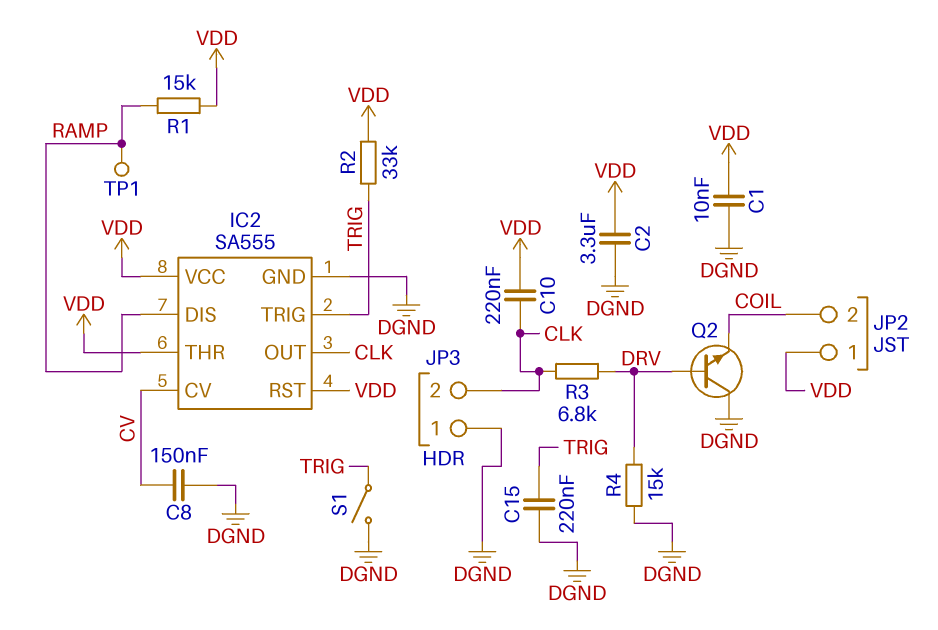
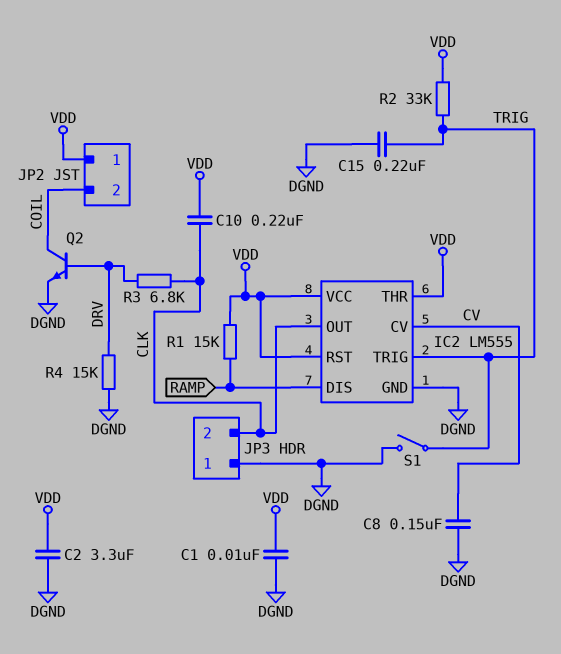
IC2: SA555 -> LM555
Q2: NPN (B DRV, C DGND, E COIL) -> NPN (B DRV, C COIL, E DGND)
TP1: test point (RAMP) -> none

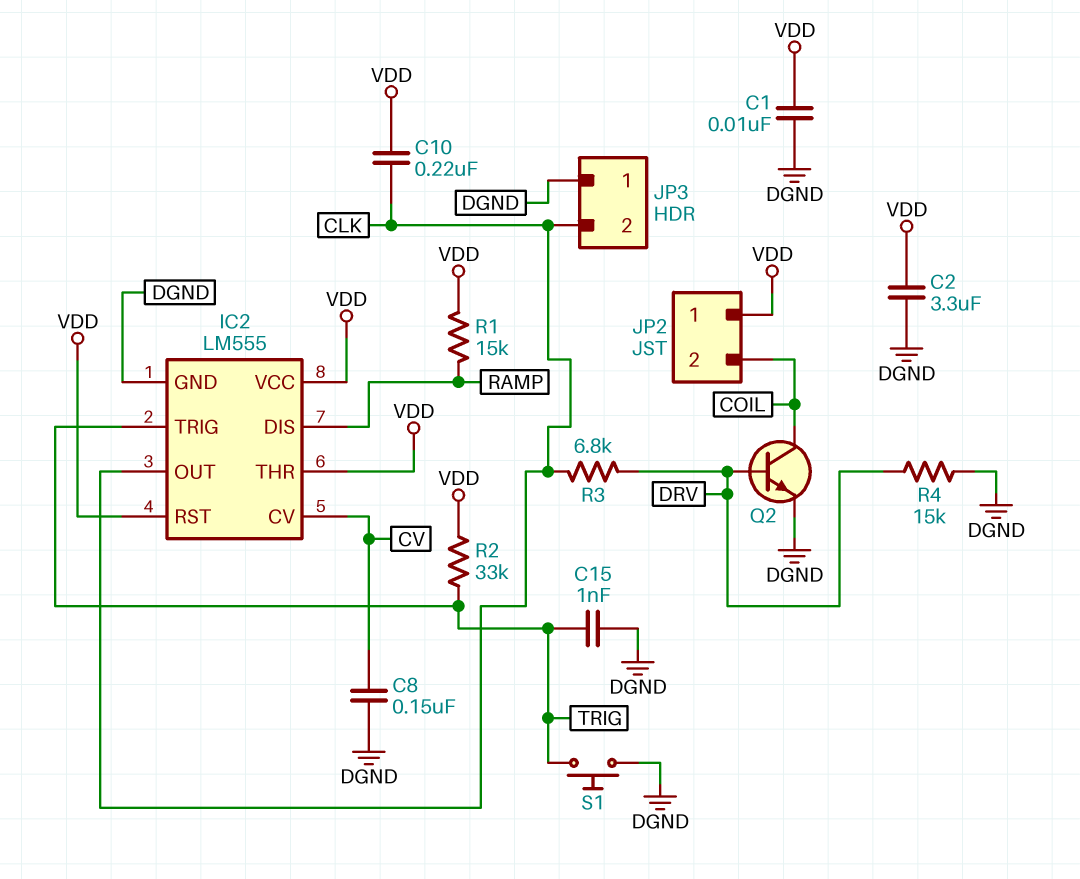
C15: 220nF (DGND, TRIG) -> 1nF (DGND, TRIG)
S1: switch (DGND, TRIG) -> button (DGND, TRIG)

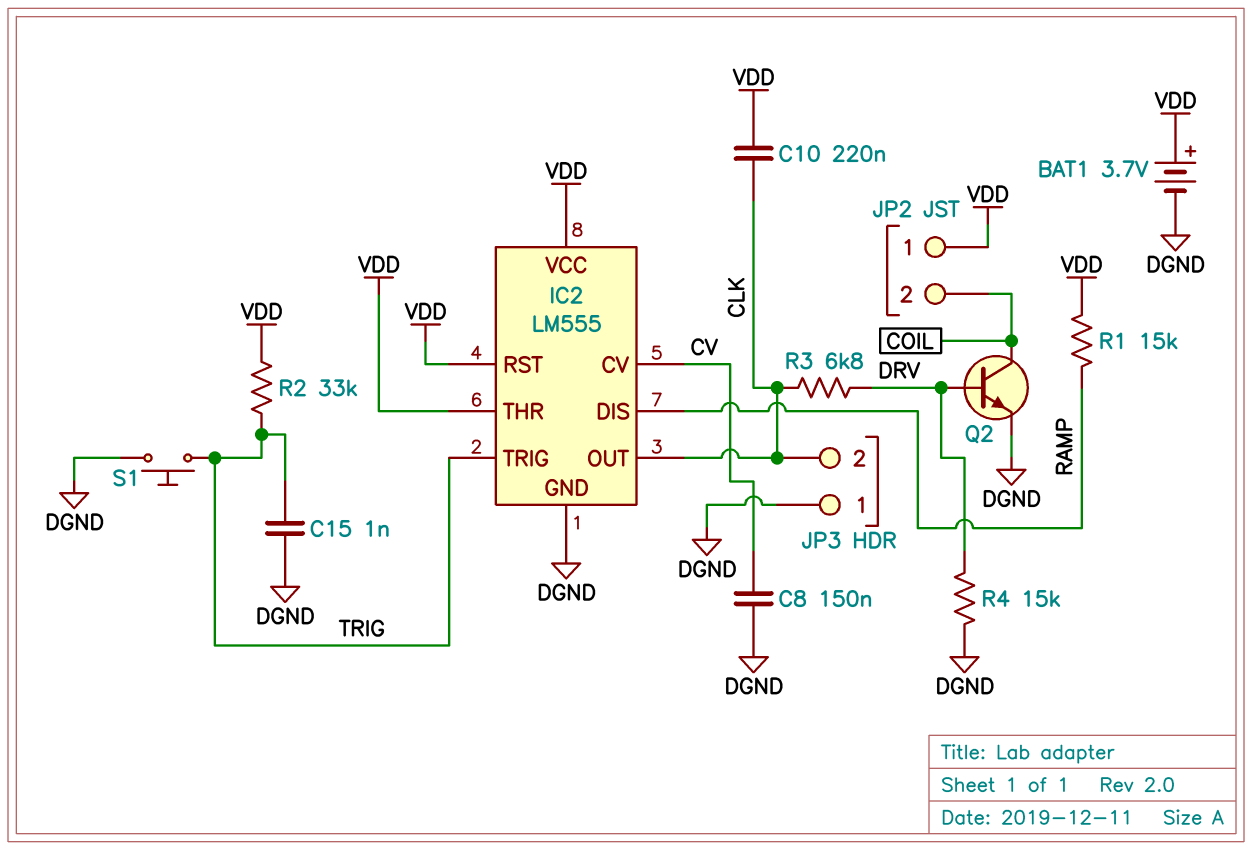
BAT1: none -> 3.7V (plus VDD, minus DGND)
C1: 10nF (DGND, VDD) -> none
C2: 3.3uF (DGND, VDD) -> none

